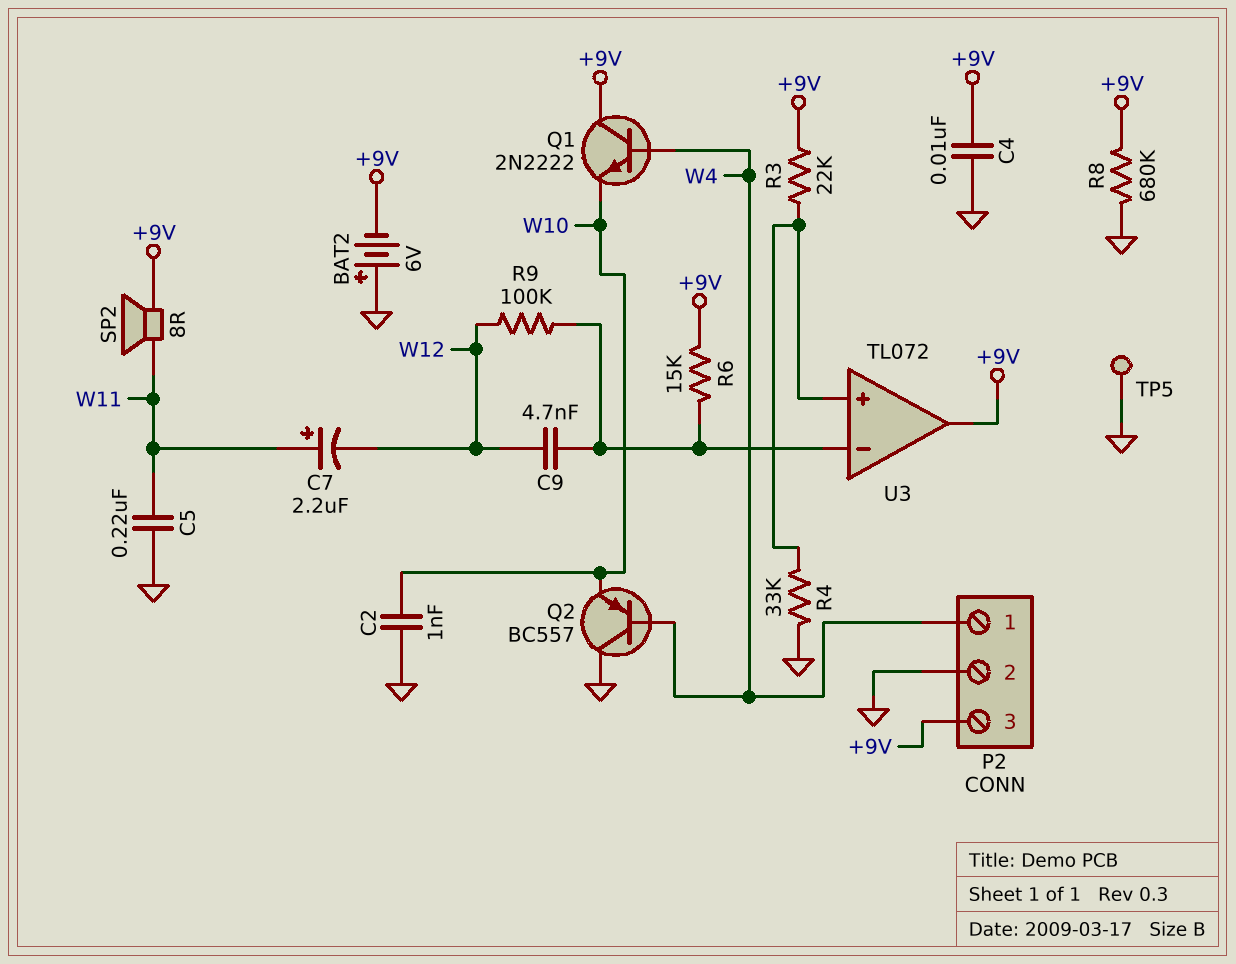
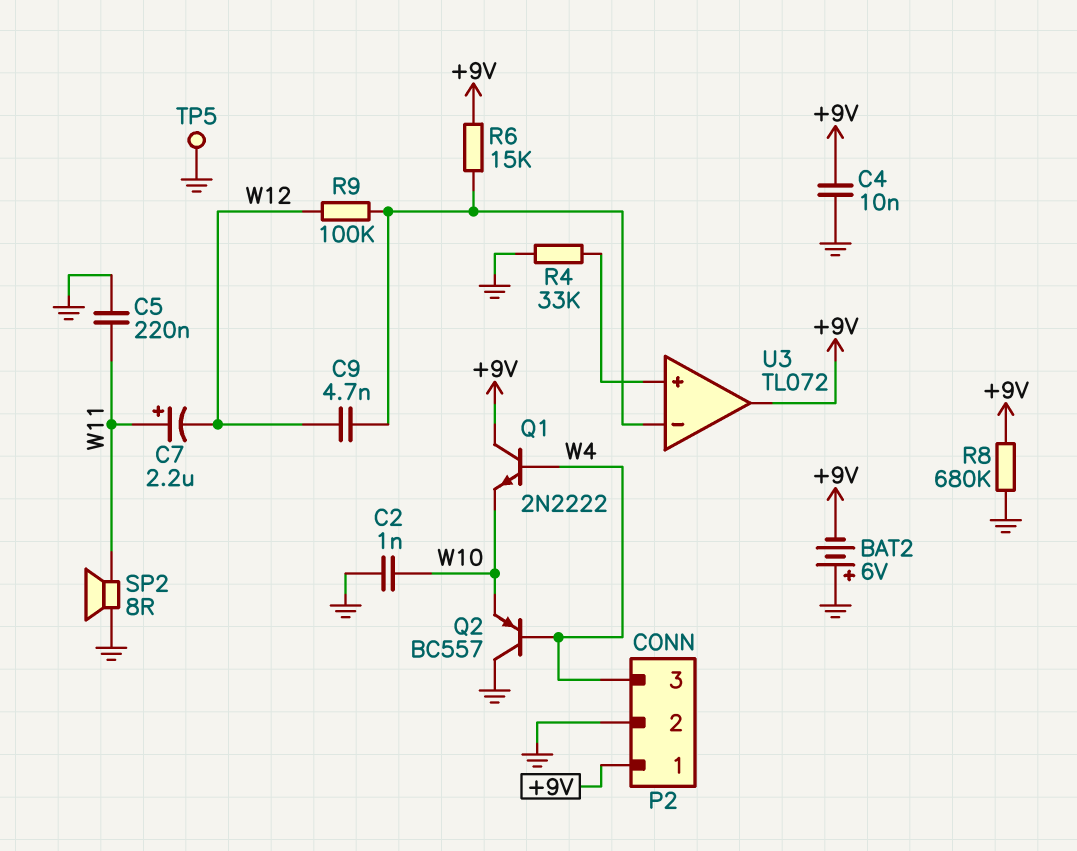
P2 pin 1: W4 -> +9V
P2 pin 3: +9V -> W4
R3: 22k (+9V, U3/in+) -> none
SP2: speaker 8R (+9V, W11) -> speaker 8R (GND, W11)

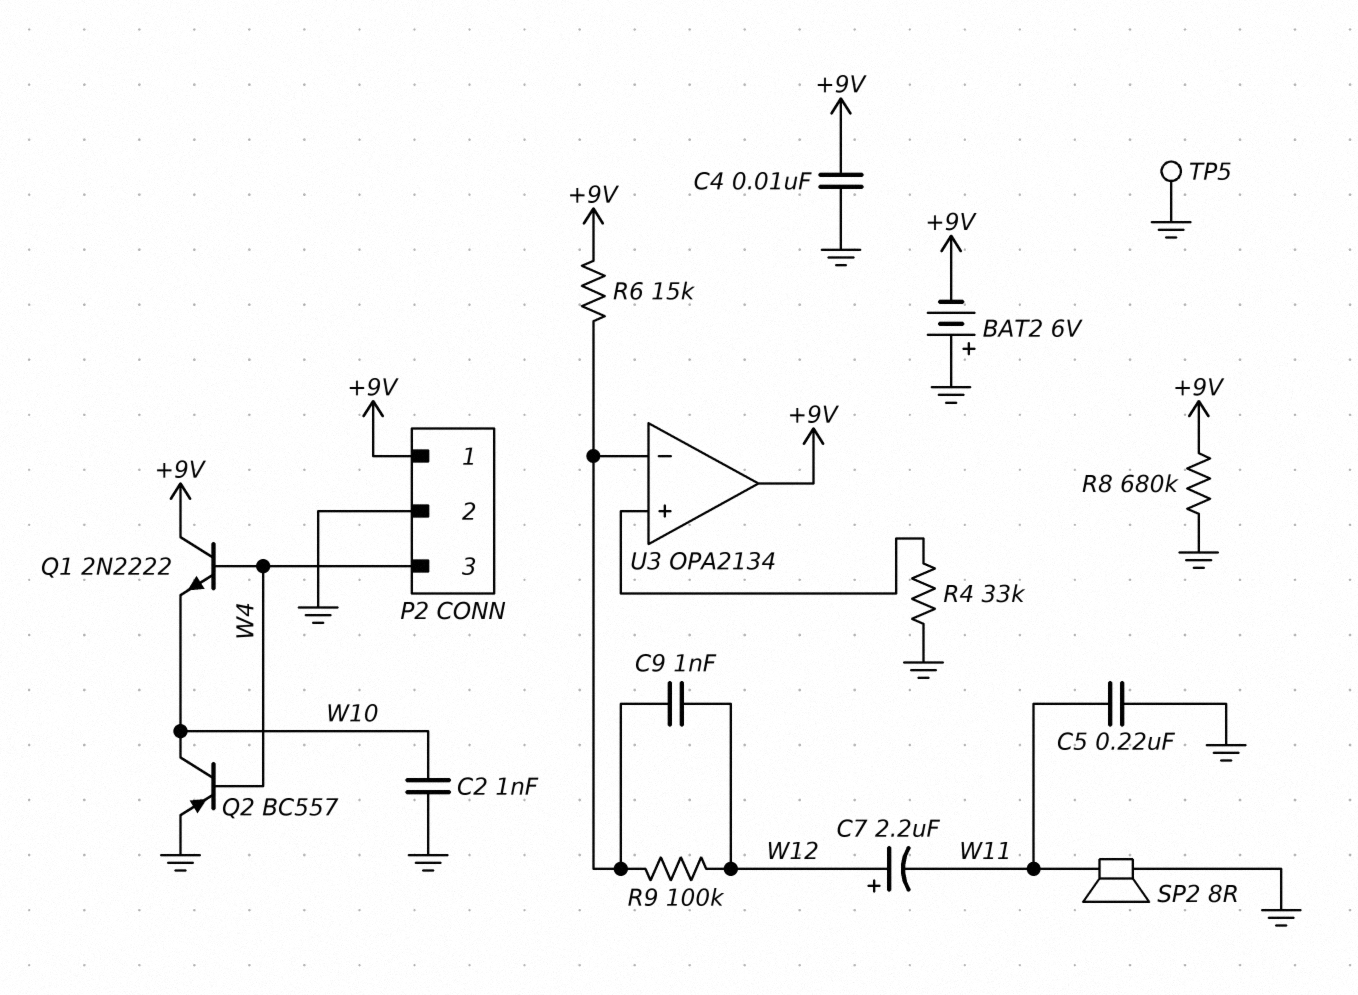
C7: 2.2uF (plus W11, minus W12) -> 2.2uF (plus W12, minus W11)
C9: 4.7nF (U3/in-, W12) -> 1nF (U3/in-, W12)
Q2: PNP BC557 (B W4, C GND, E W10) -> PNP BC557 (B W4, C W10, E GND)
U3: TL072 -> OPA2134

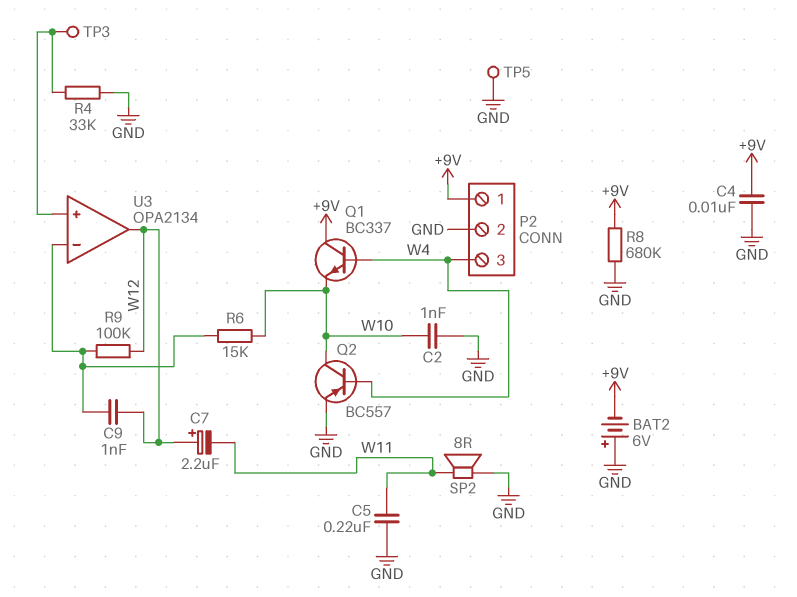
Q1: NPN 2N2222 (B W4, C +9V, E W10) -> NPN BC337 (B W4, C +9V, E W10)
R6: 15k (+9V, U3/in-) -> 15k (U3/in-, W10)
TP3: none -> test point (U3/in+)
U3 pin out: +9V -> W12

